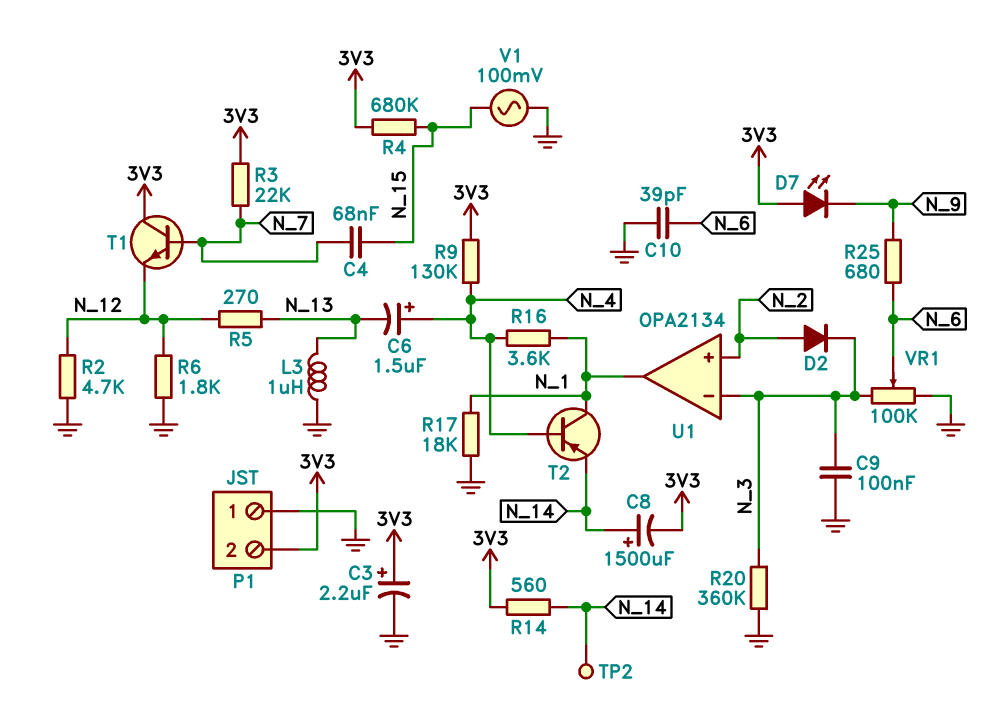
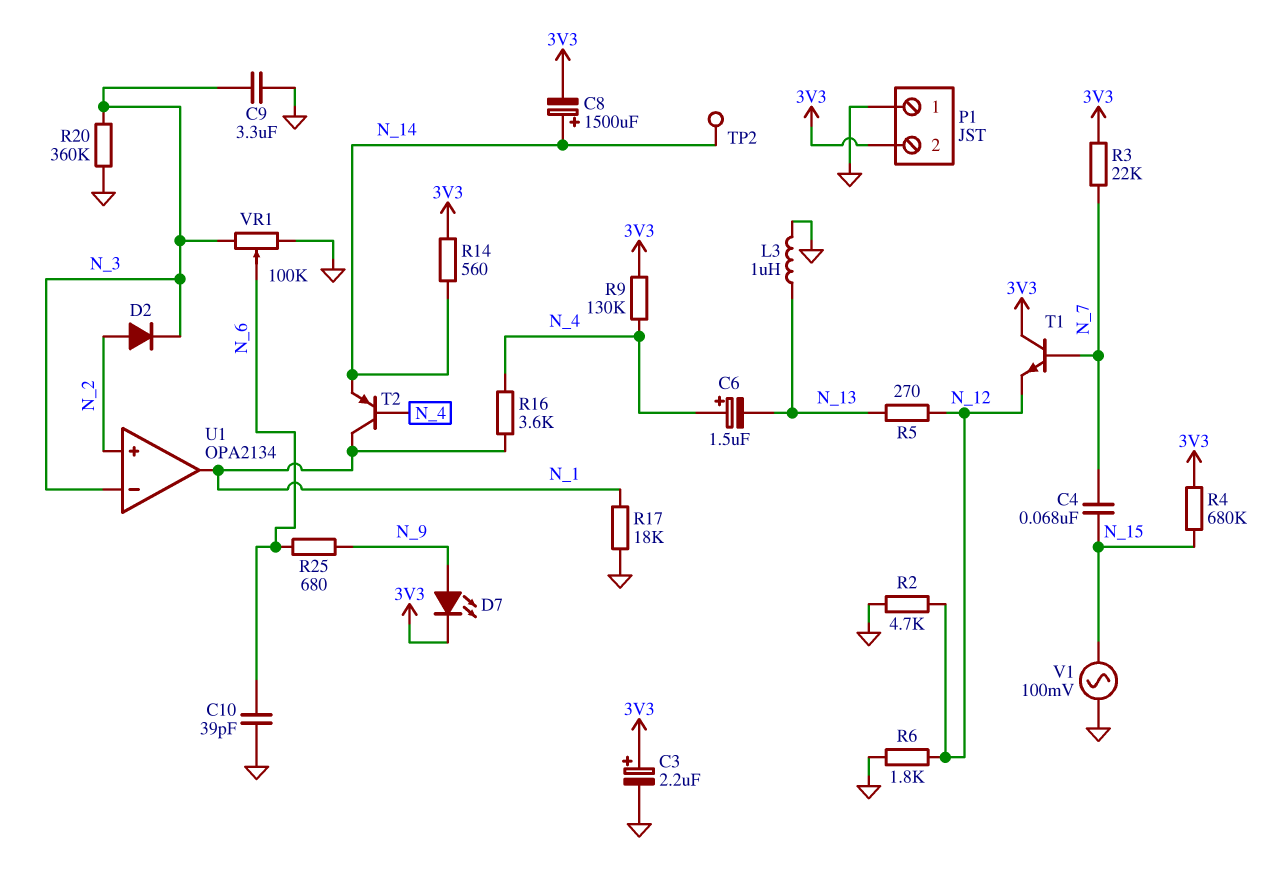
C9: 100nF (GND, N_3) -> 3.3uF (GND, N_3)
D7: LED (A 3V3, K N_9) -> LED (A N_9, K 3V3)

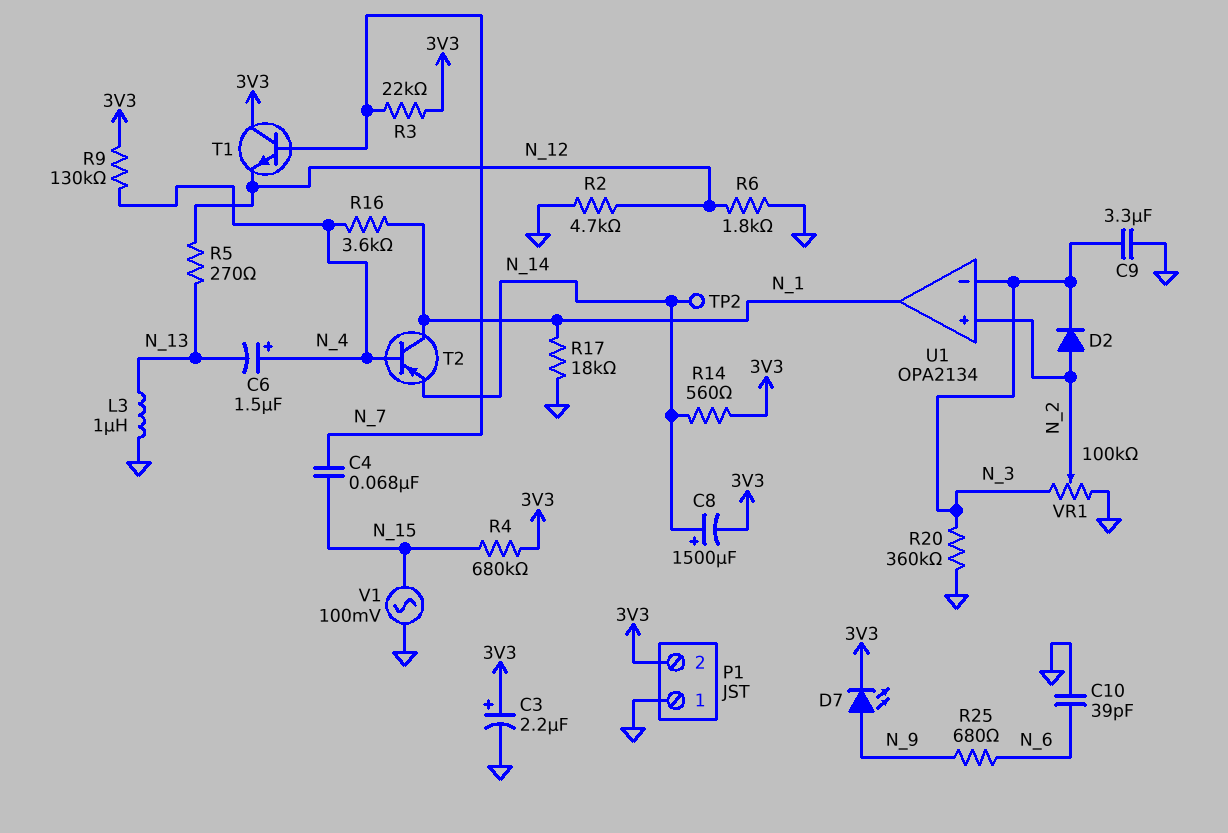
VR1: 100k (GND, N_3, wiper N_6) -> 100k (GND, N_3, wiper N_2)

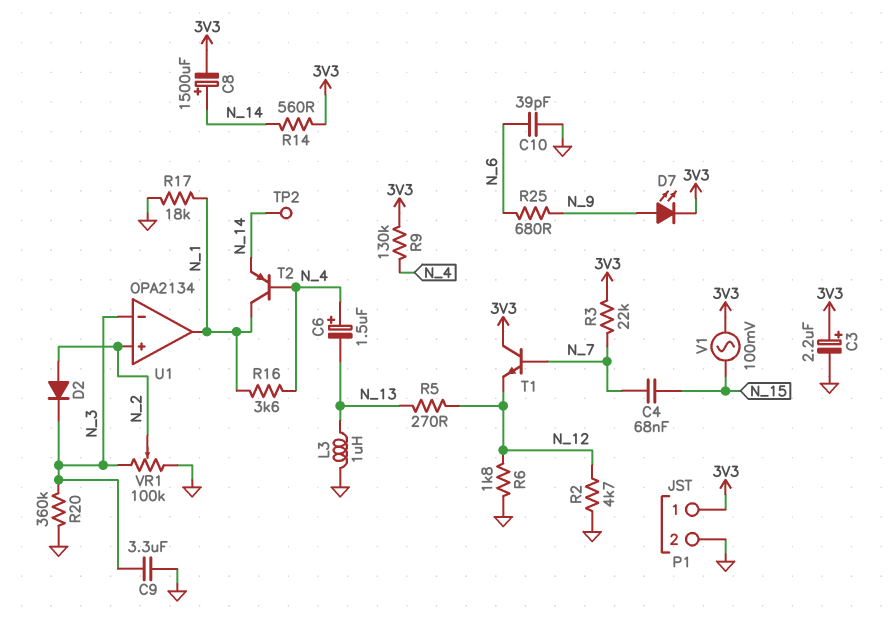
P1 pin 1: GND -> 3V3
P1 pin 2: 3V3 -> GND
R4: 680k (3V3, N_15) -> none
V1: AC 100mV (GND, N_15) -> AC 100mV (3V3, N_15)

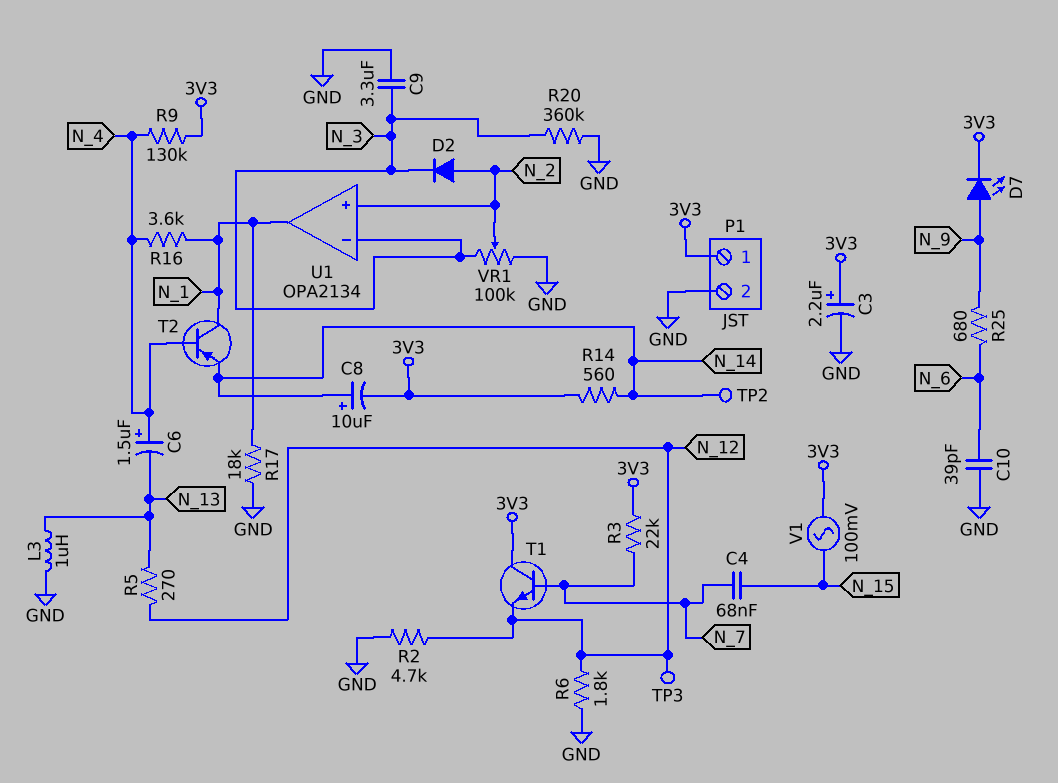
C8: 1500uF (plus N_14, minus 3V3) -> 10uF (plus N_14, minus 3V3)
TP3: none -> test point (N_12)

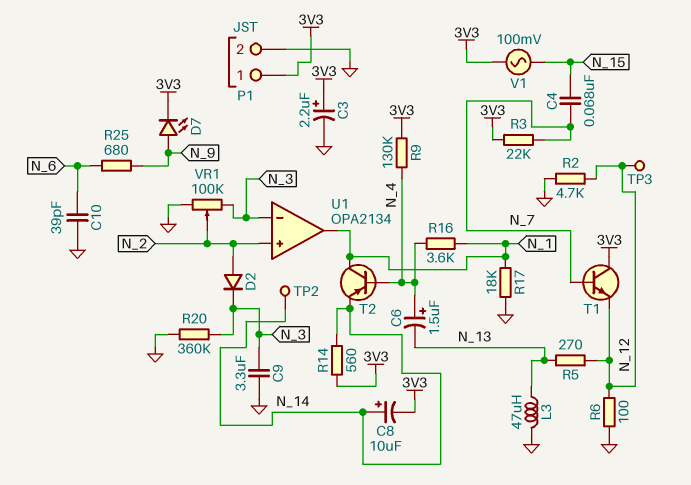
L3: 1uH (GND, N_13) -> 47uH (GND, N_13)
R6: 1.8k (GND, N_12) -> 100 (GND, N_12)

